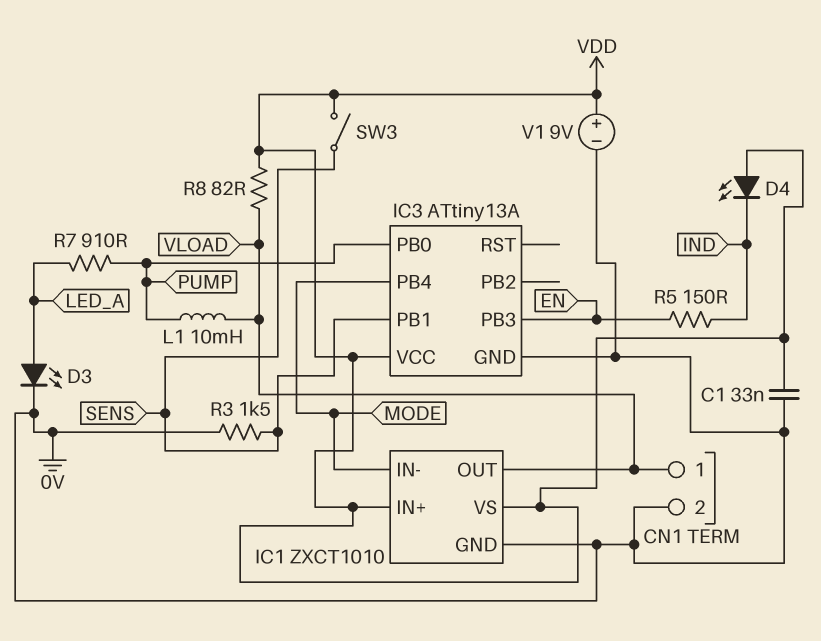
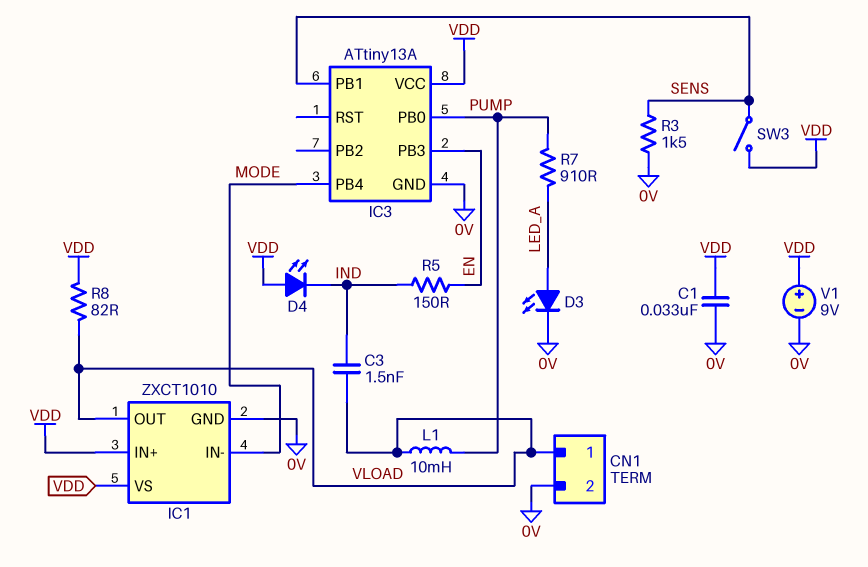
C3: none -> 1.5nF (IND, VLOAD)

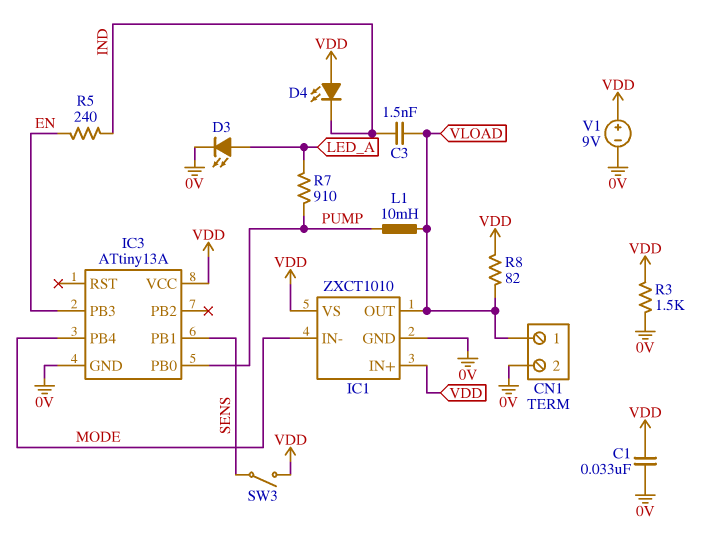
R3: 1.5k (0V, SENS) -> 1.5k (0V, VDD)
R5: 150 (EN, IND) -> 240 (EN, IND)

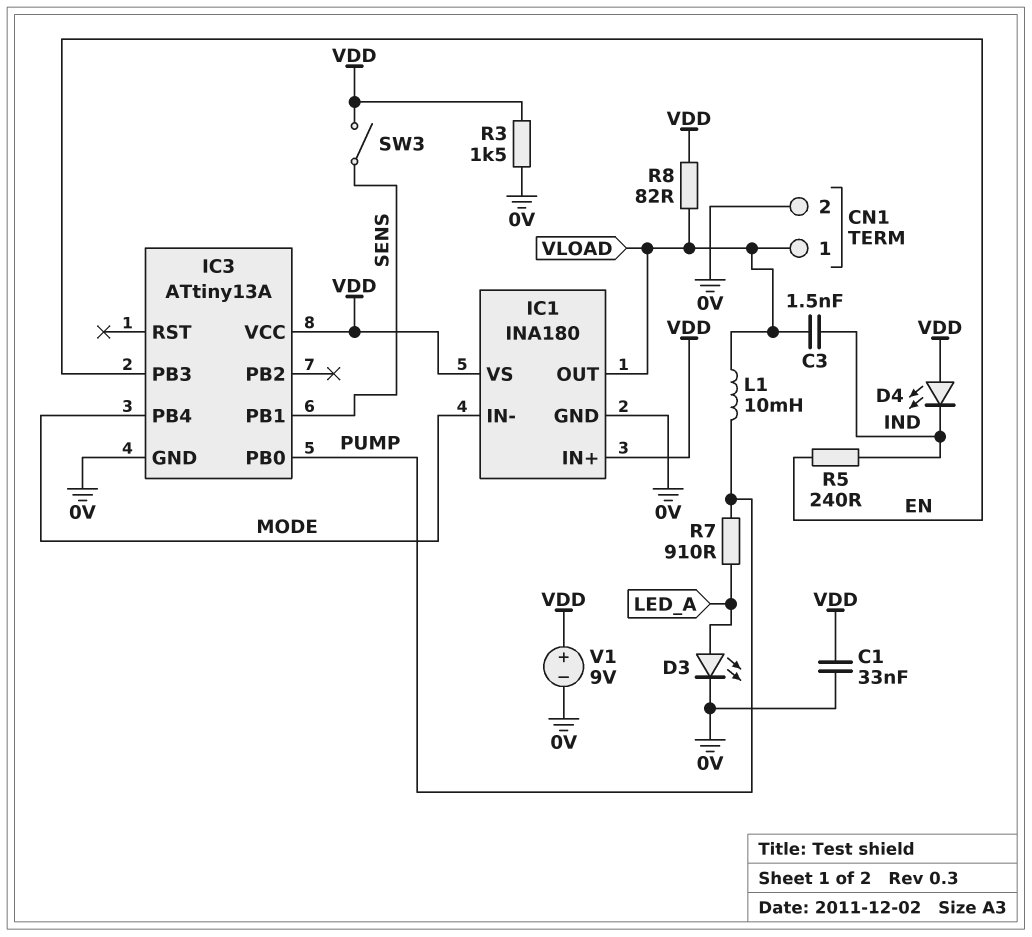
IC1: ZXCT1010 -> INA180

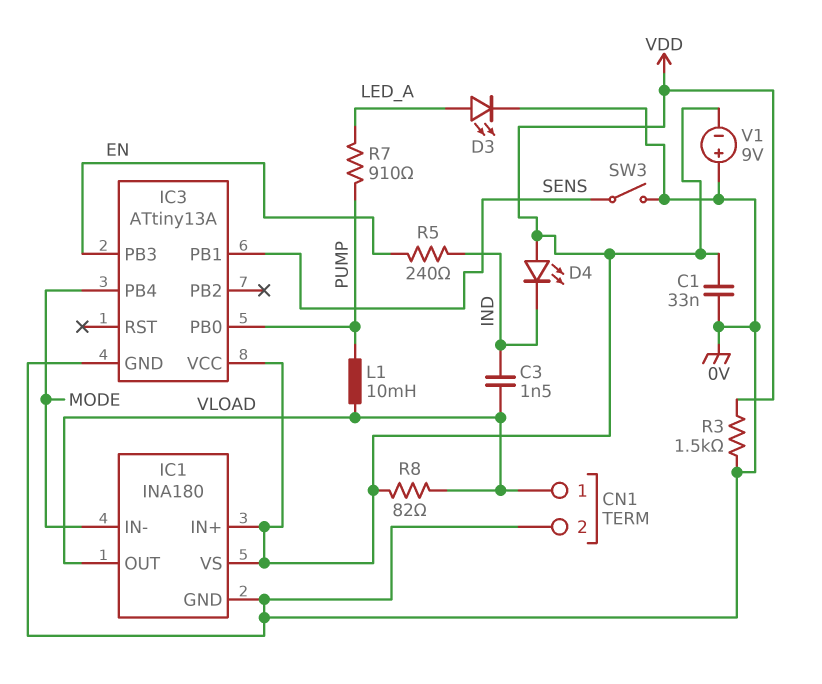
SW3: switch (SENS, VDD) -> switch (0V, SENS)
V1: 9V (plus VDD, minus 0V) -> 9V (plus 0V, minus VDD)

